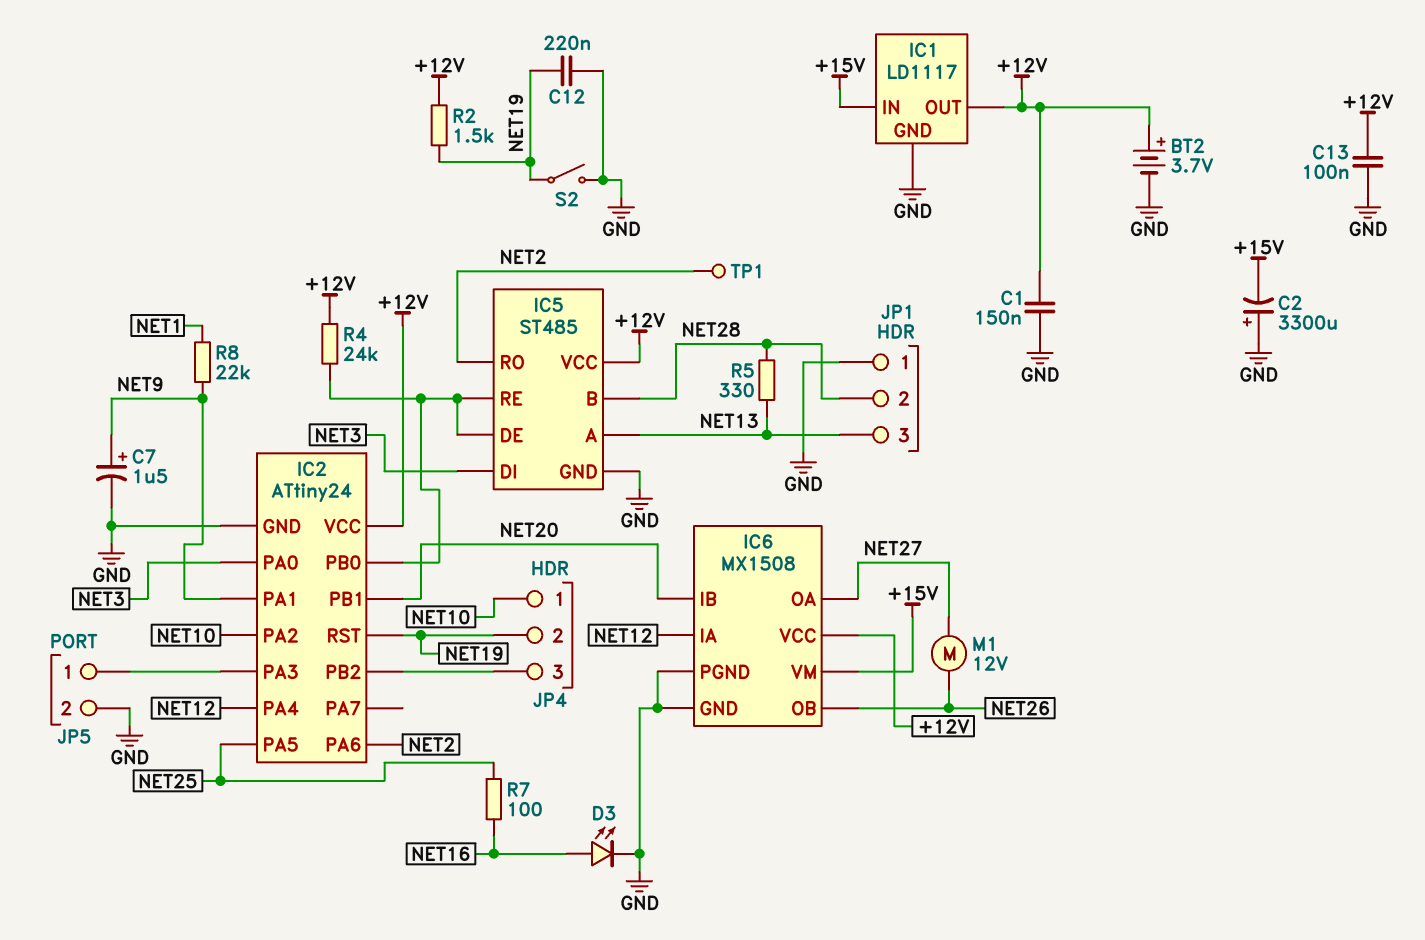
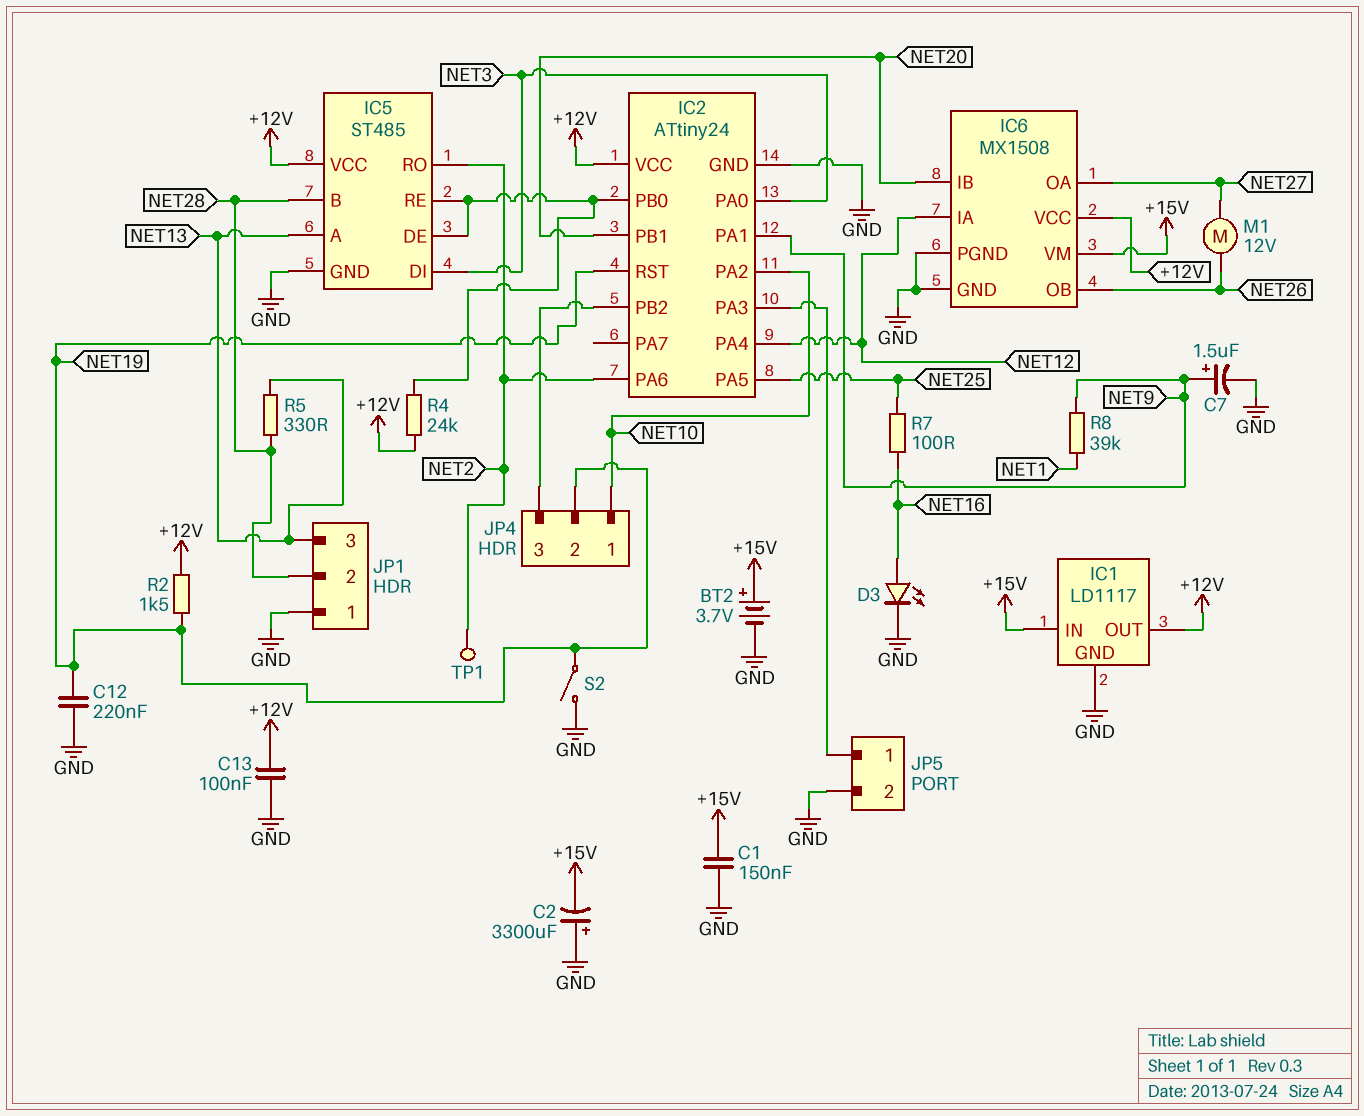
BT2: 3.7V (plus +12V, minus GND) -> 3.7V (plus +15V, minus GND)
C1: 150nF (+12V, GND) -> 150nF (+15V, GND)
R8: 22k (NET1, NET9) -> 39k (NET1, NET9)

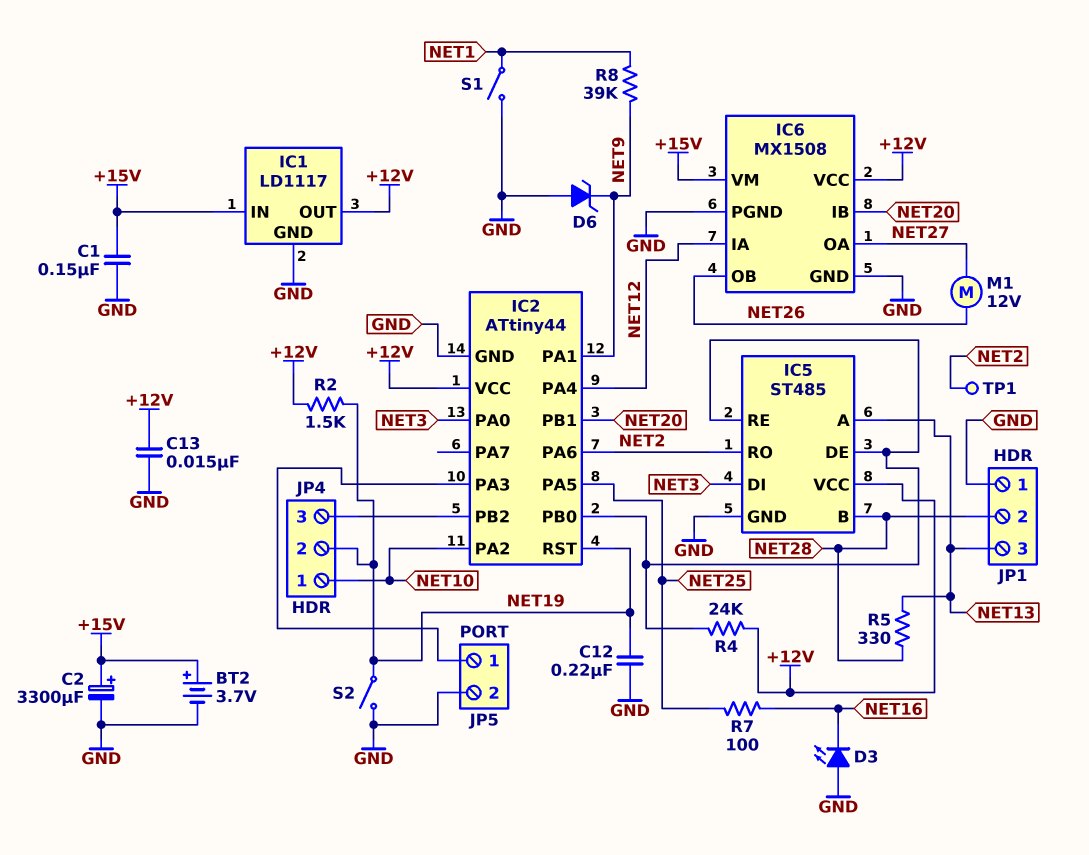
C2: 3300uF (plus GND, minus +15V) -> 3300uF (plus +15V, minus GND)
C7: 1.5uF (plus NET9, minus GND) -> none
C13: 100nF (+12V, GND) -> 15nF (+12V, GND)
D3: LED (A NET16, K GND) -> LED (A GND, K NET16)
D6: none -> zener (A GND, K NET9)
IC2: ATtiny24 -> ATtiny44
S1: none -> switch (GND, NET1)

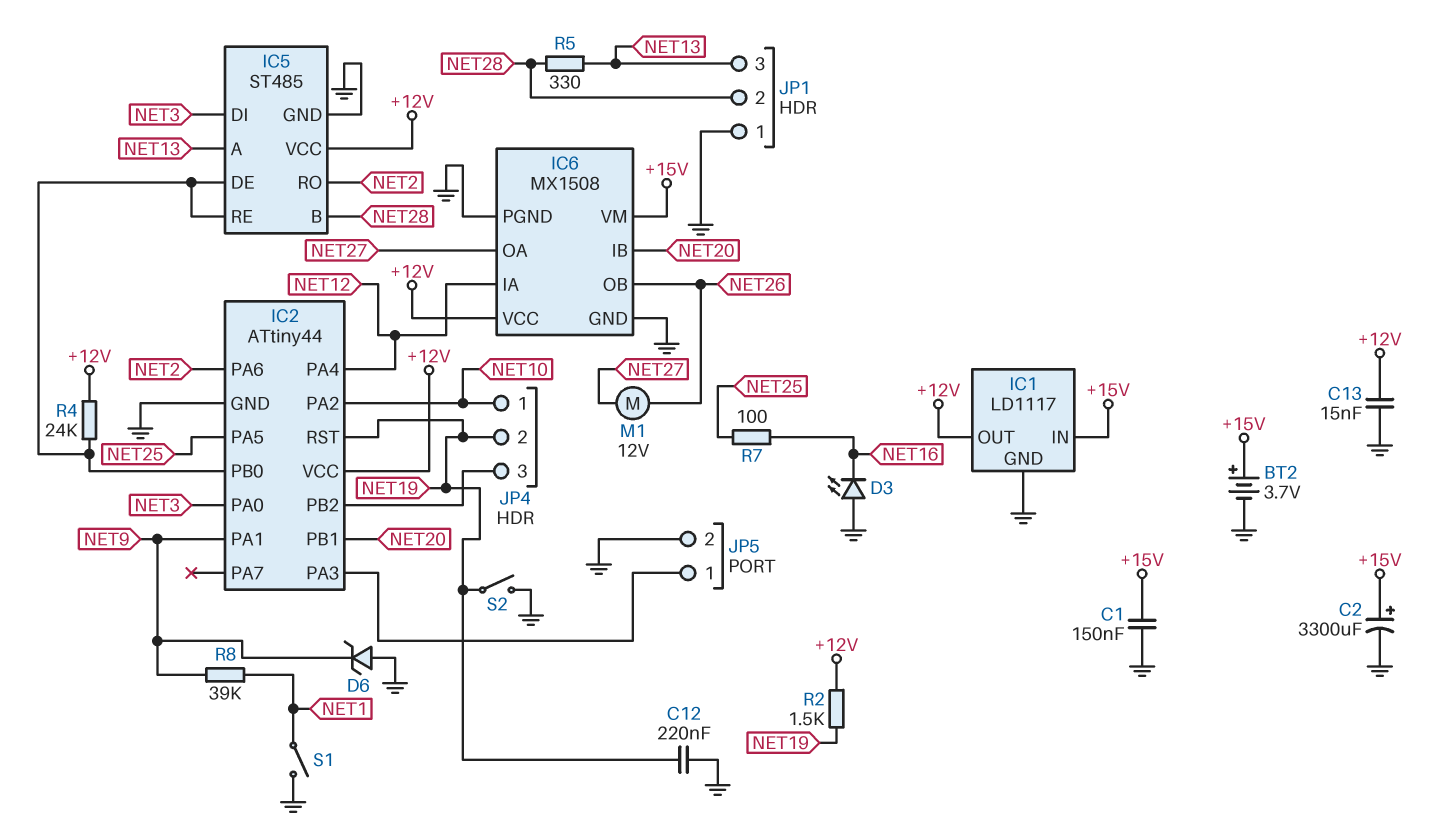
TP1: test point (NET2) -> none

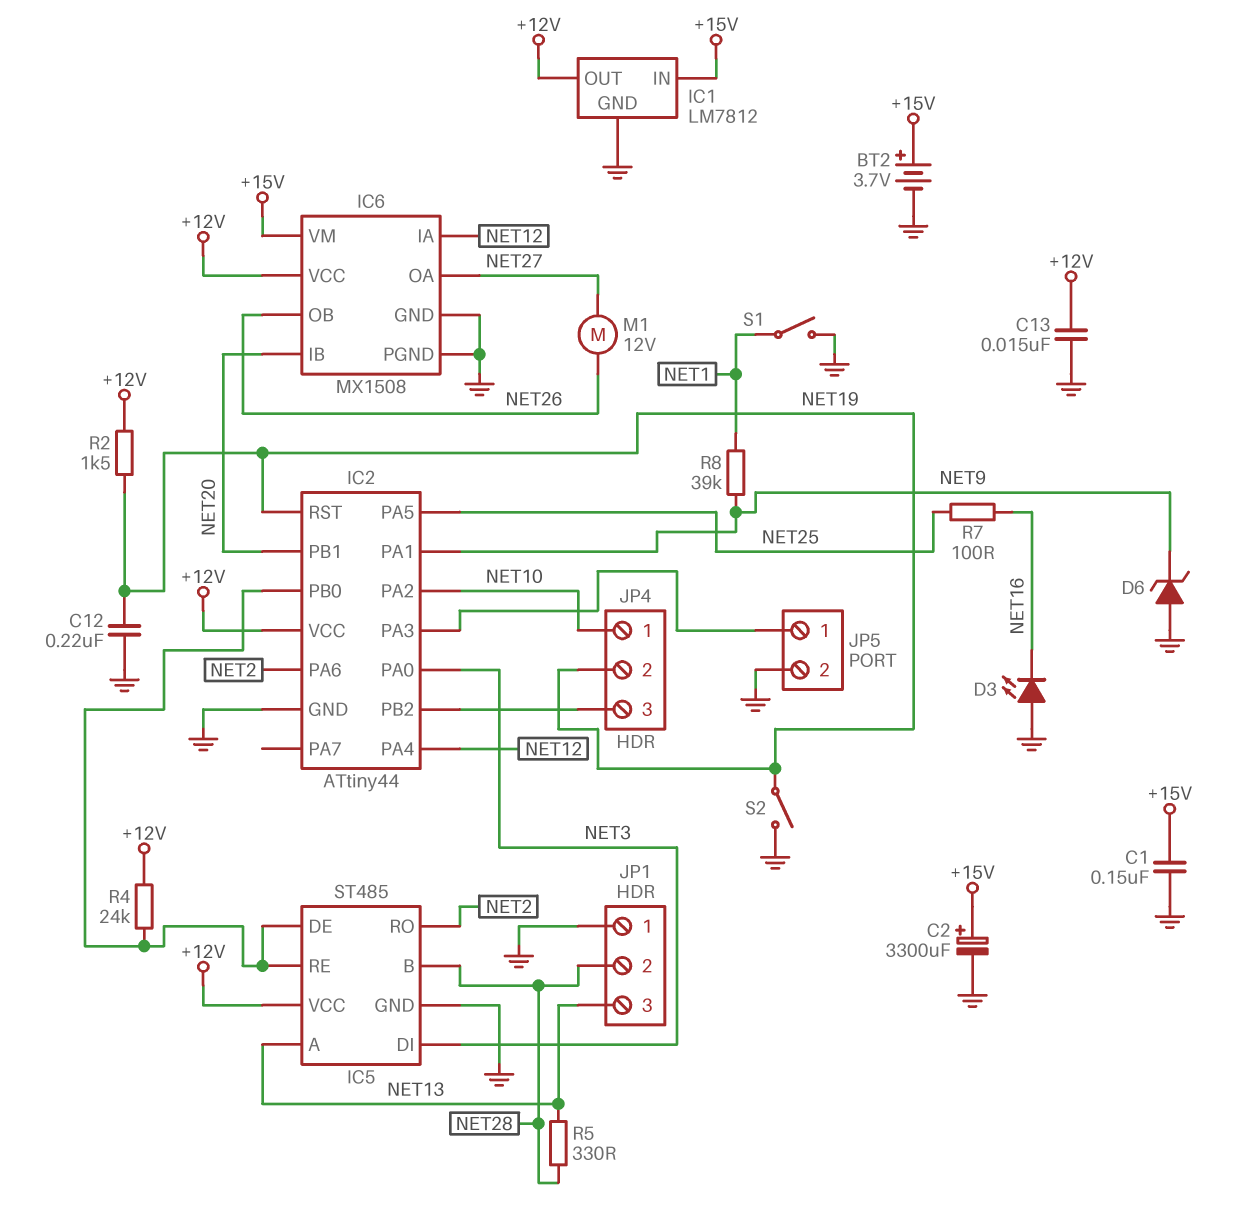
IC1: LD1117 -> LM7812

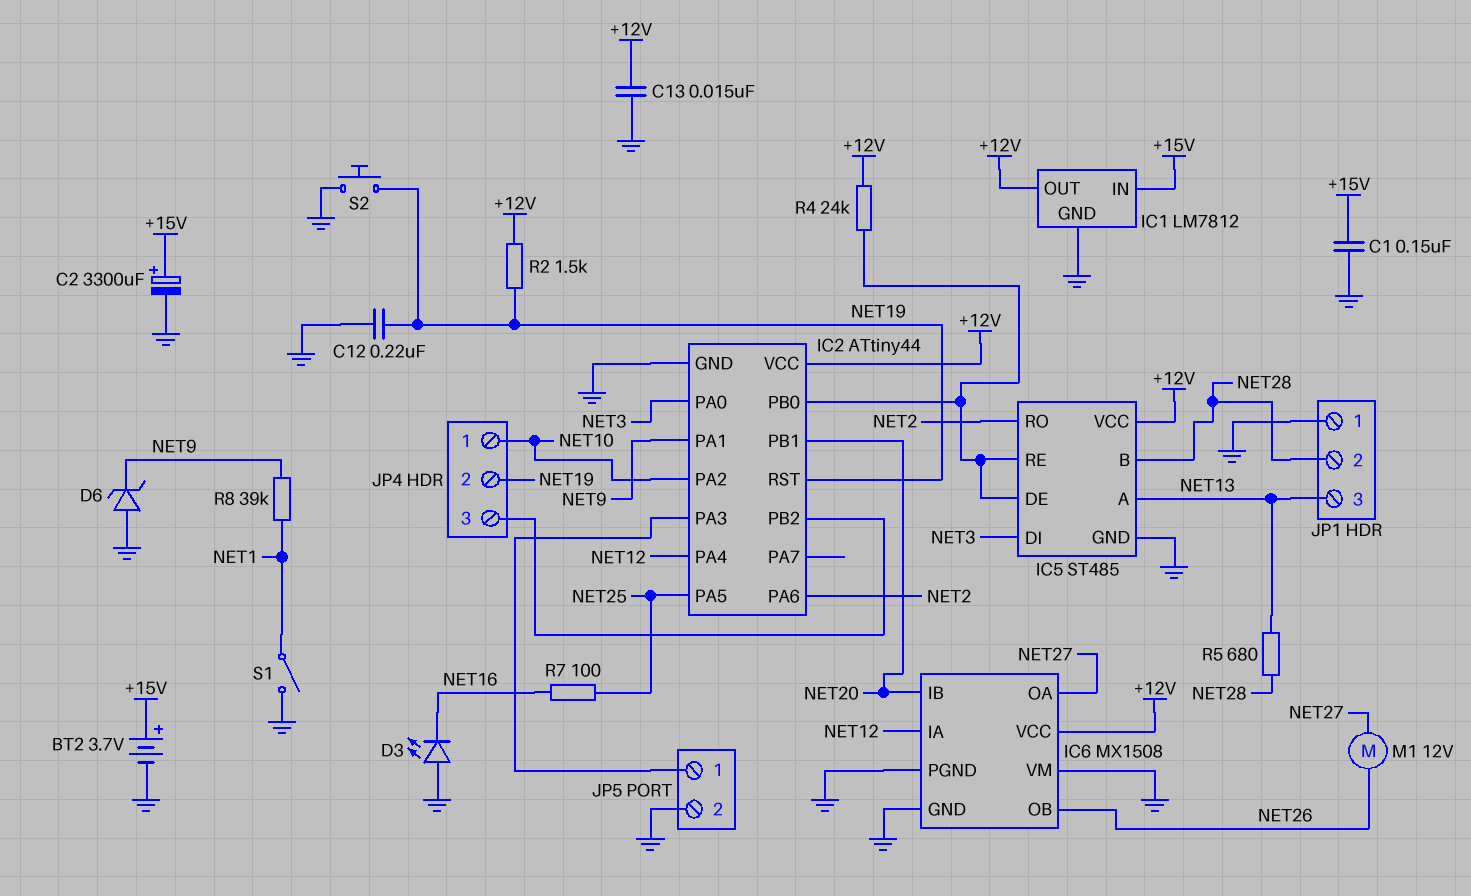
IC6 pin VM: +15V -> GND
R5: 330 (NET13, NET28) -> 680 (NET13, NET28)
S2: switch (GND, NET19) -> button (GND, NET19)

